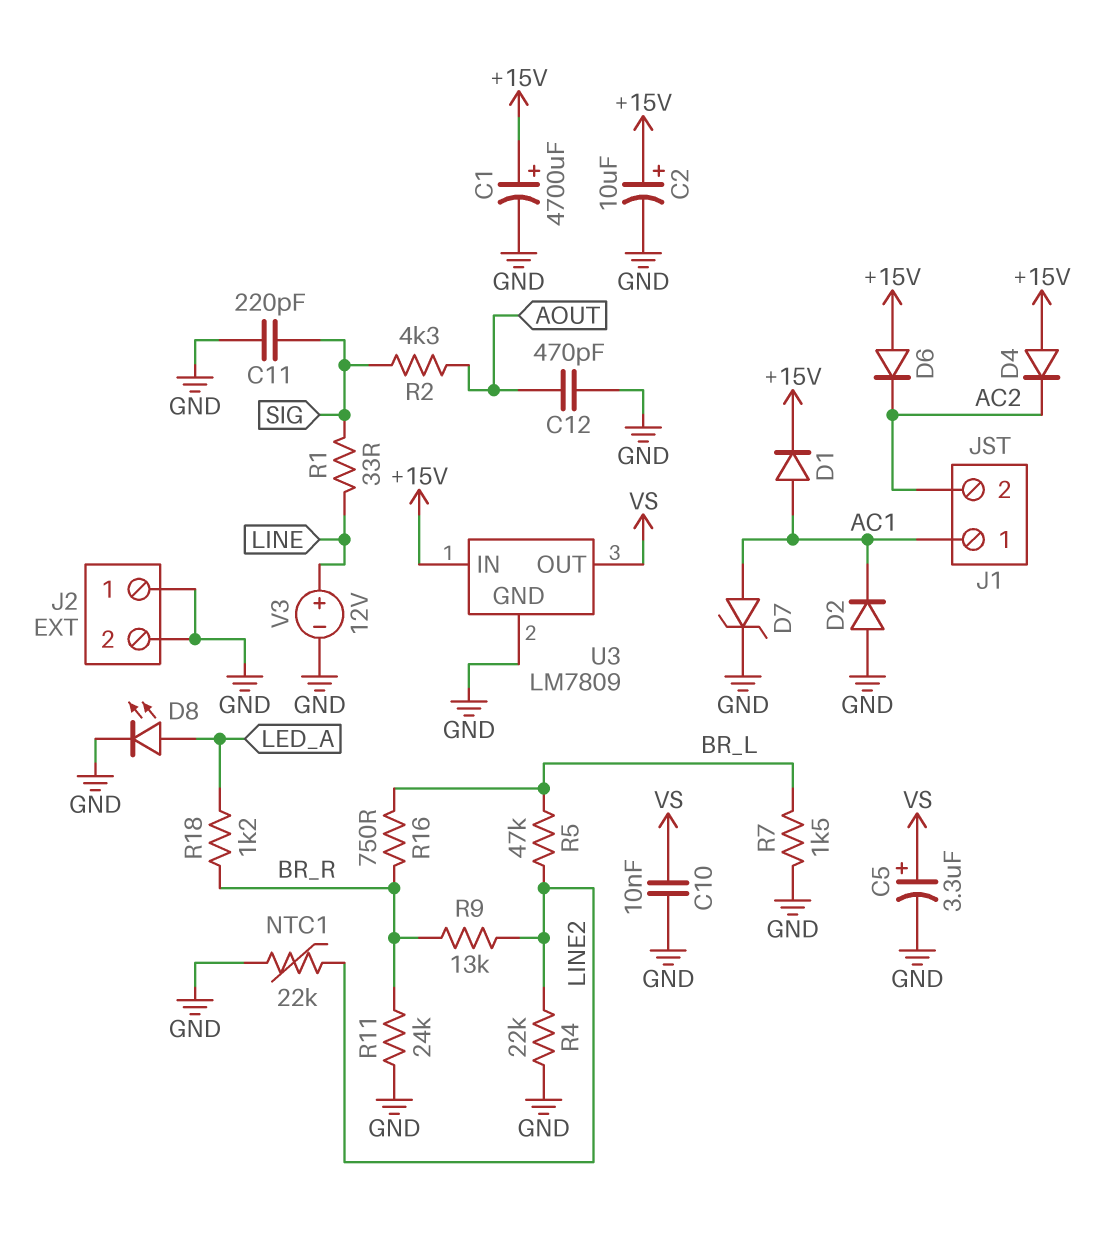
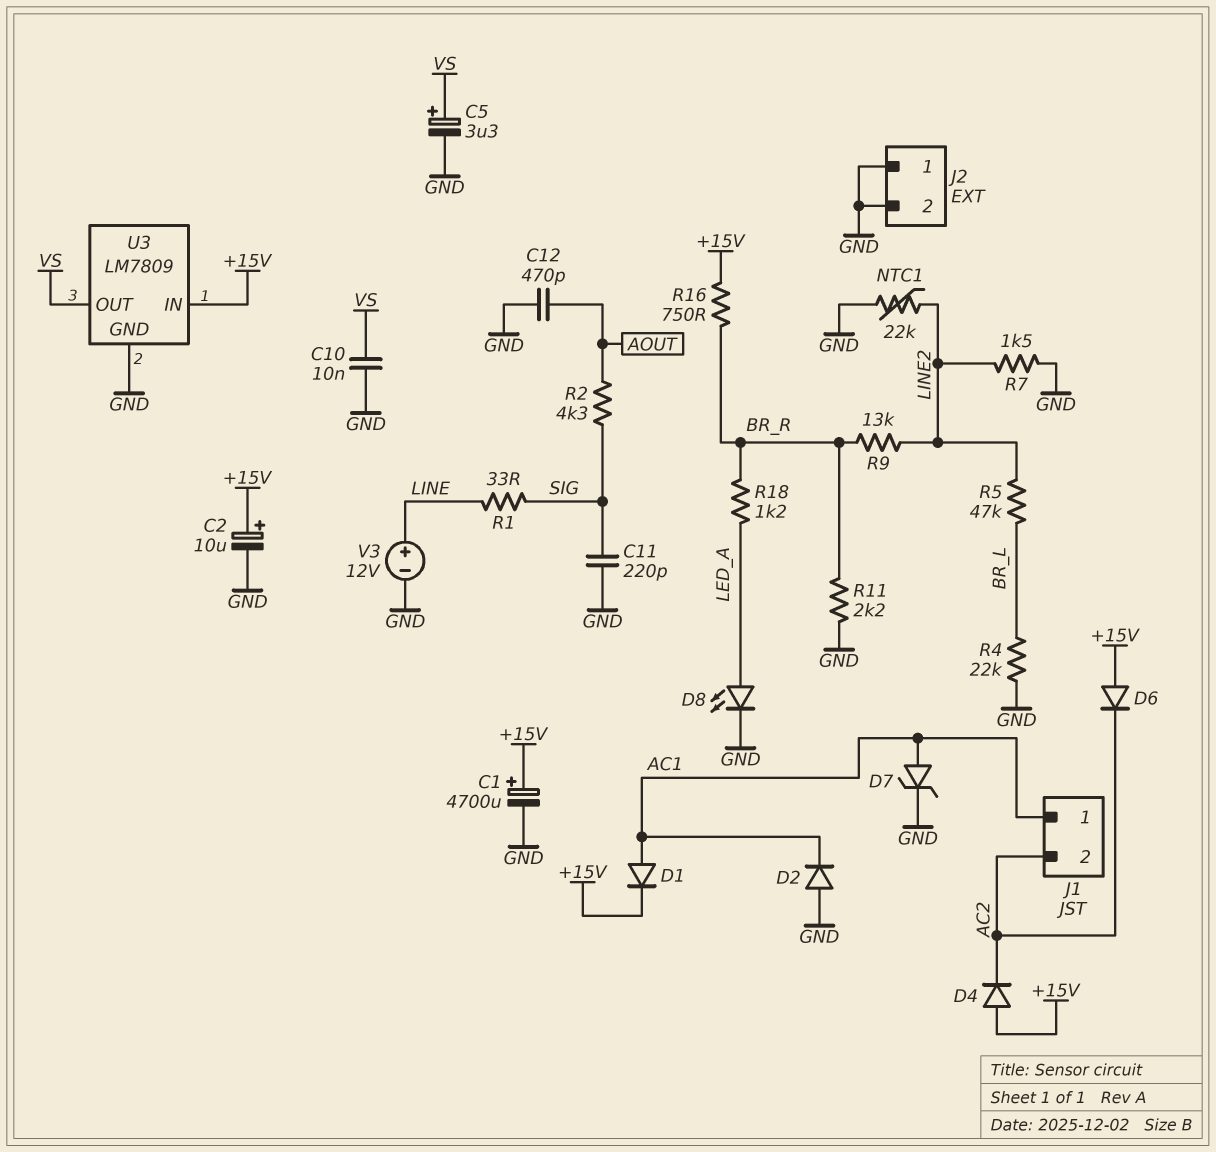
R4: 22k (GND, LINE2) -> 22k (BR_L, GND)
R7: 1.5k (BR_L, GND) -> 1.5k (GND, LINE2)
R11: 24k (BR_R, GND) -> 2.2k (BR_R, GND)
R16: 750 (BR_L, BR_R) -> 750 (+15V, BR_R)

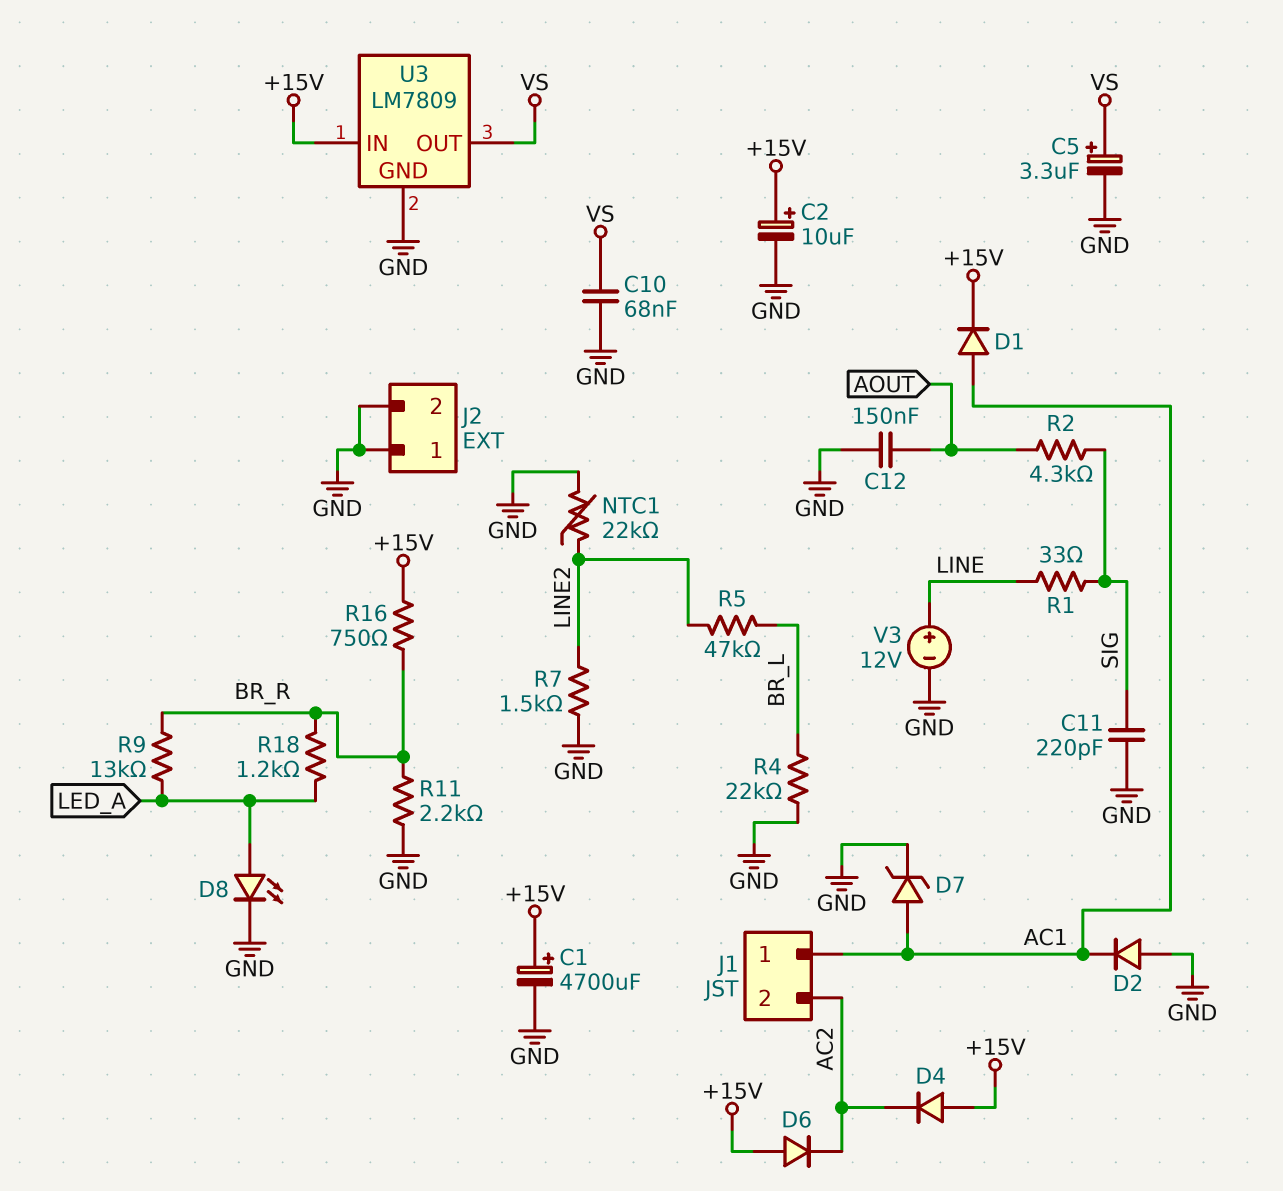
C10: 10nF (GND, VS) -> 68nF (GND, VS)
C12: 470pF (AOUT, GND) -> 150nF (AOUT, GND)
R9: 13k (BR_R, LINE2) -> 13k (BR_R, LED_A)

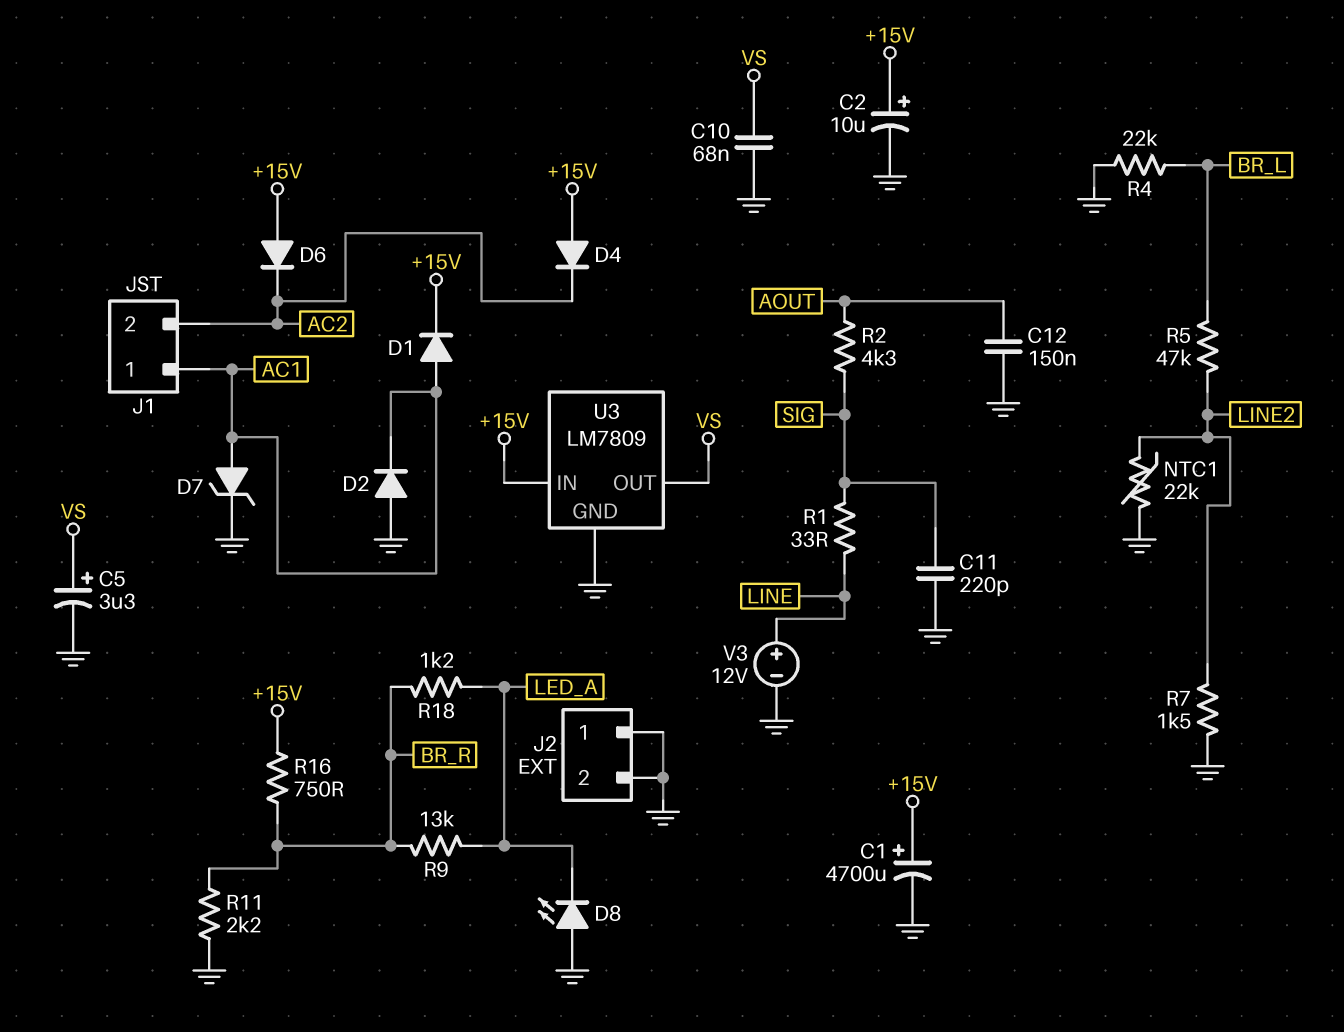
D8: LED (A LED_A, K GND) -> LED (A GND, K LED_A)

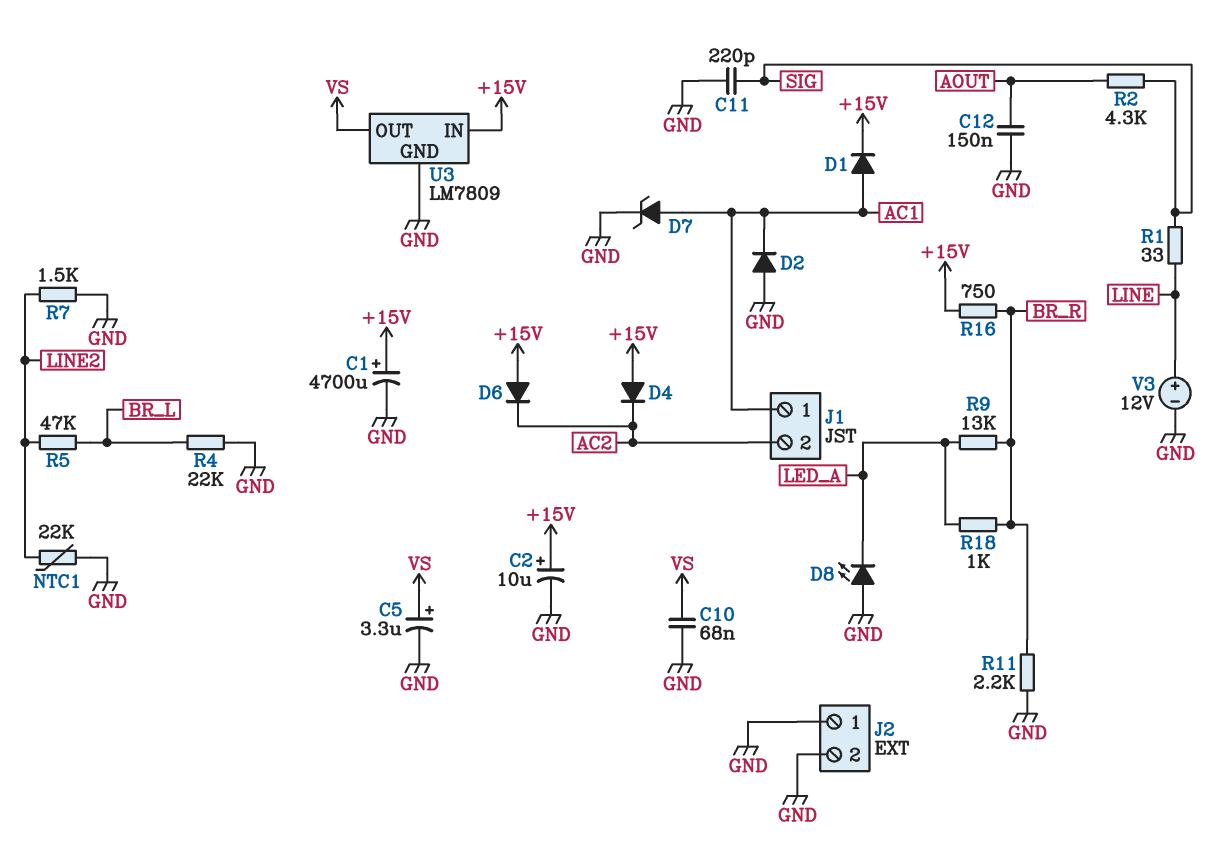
R18: 1.2k (BR_R, LED_A) -> 1k (BR_R, LED_A)

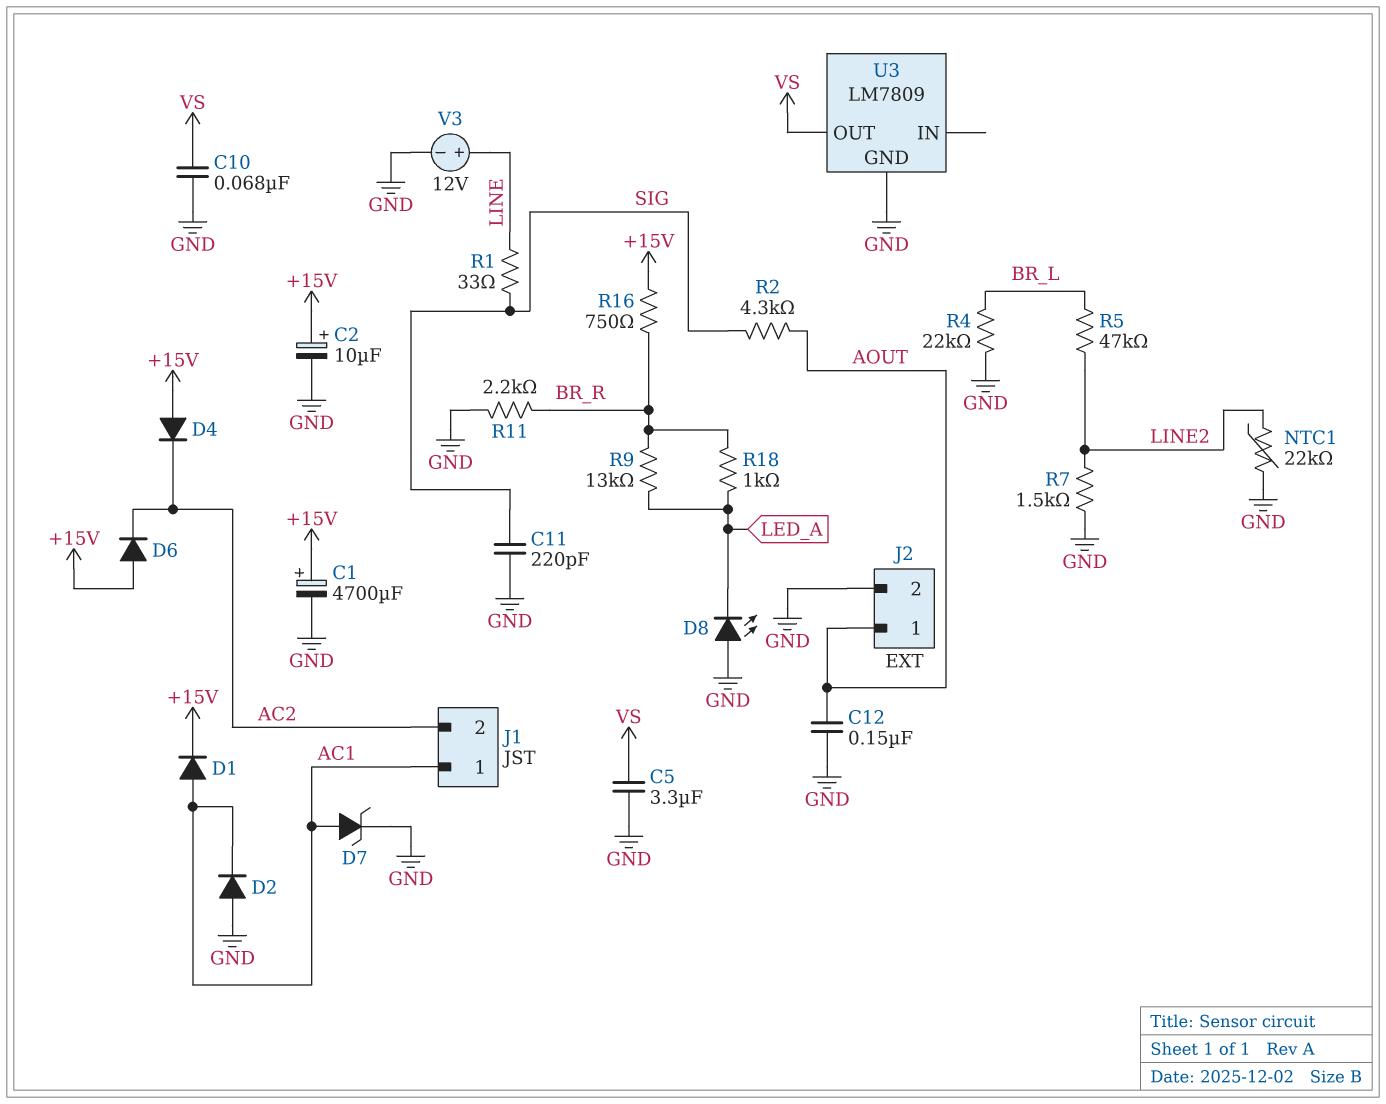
C5: 3.3uF (plus VS, minus GND) -> 3.3uF (GND, VS)
J2 pin 1: GND -> AOUT
U3 pin IN: +15V -> none

